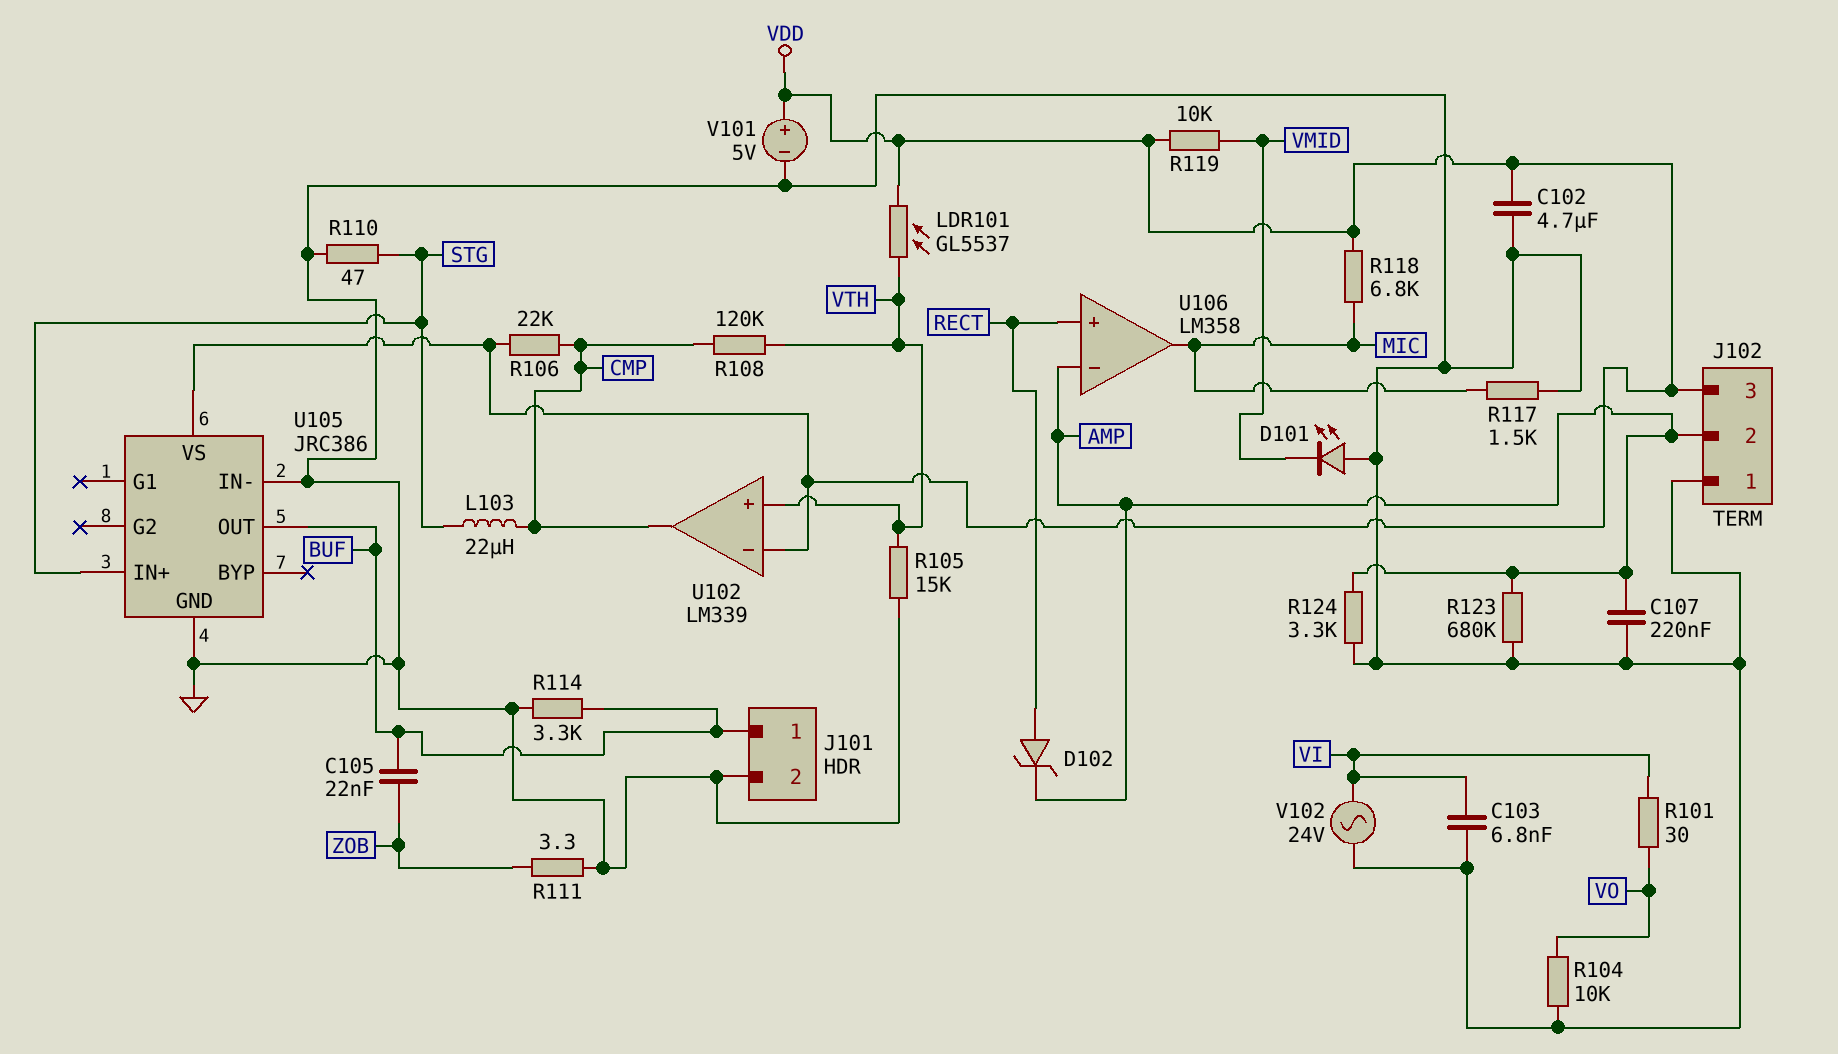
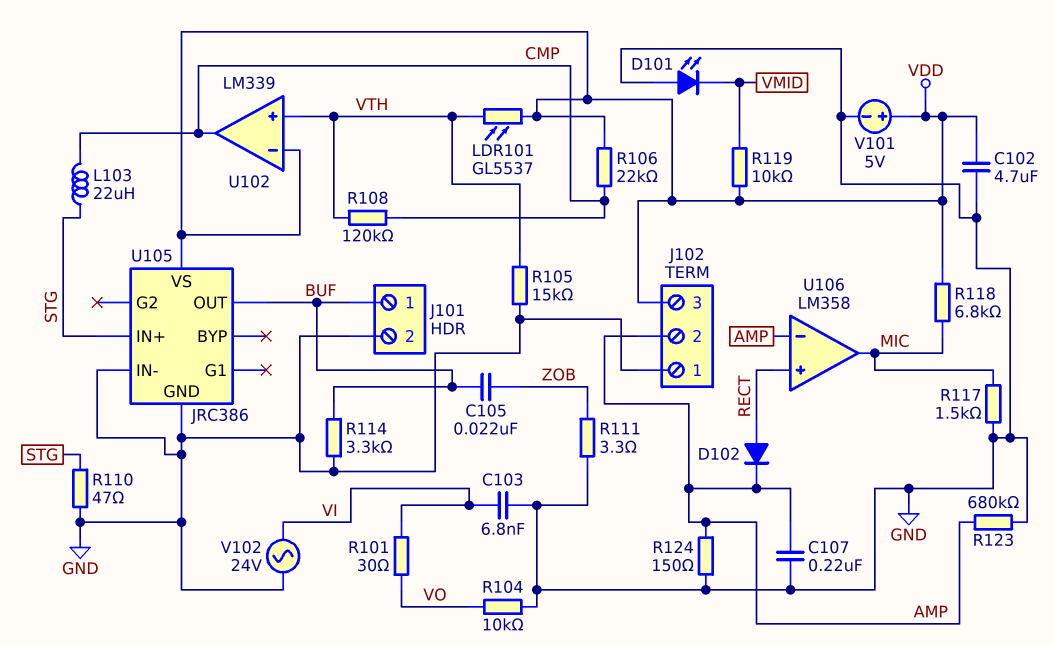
D102: zener (A RECT, K AMP) -> diode (A RECT, K AMP)
R124: 3.3k (AMP, GND) -> 150 (AMP, GND)

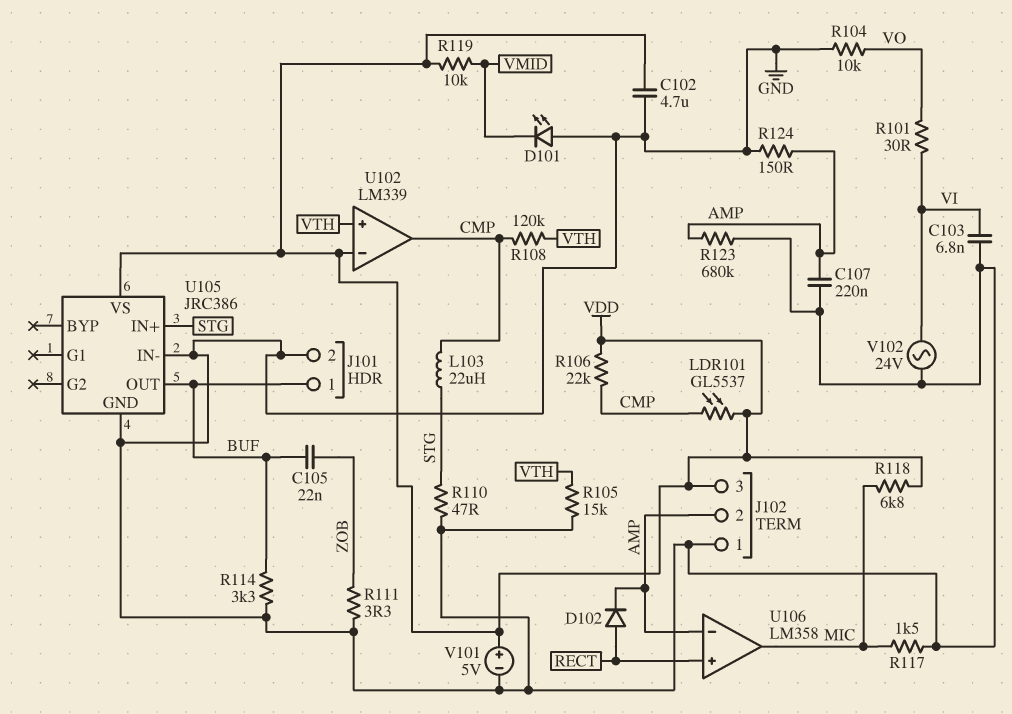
LDR101: GL5537 (VDD, VTH) -> GL5537 (CMP, VDD)

